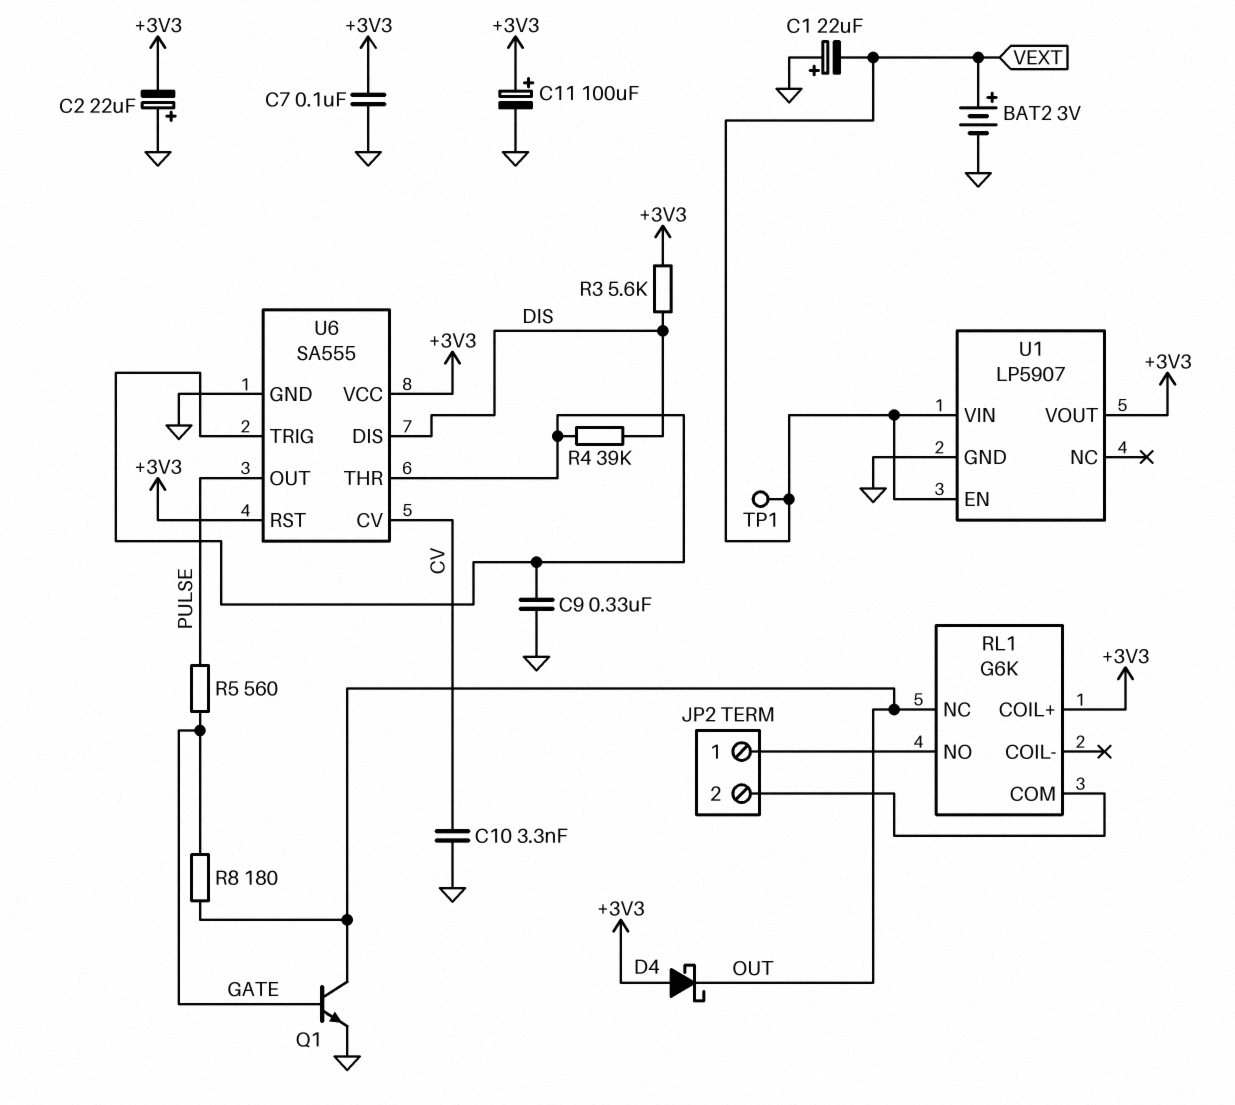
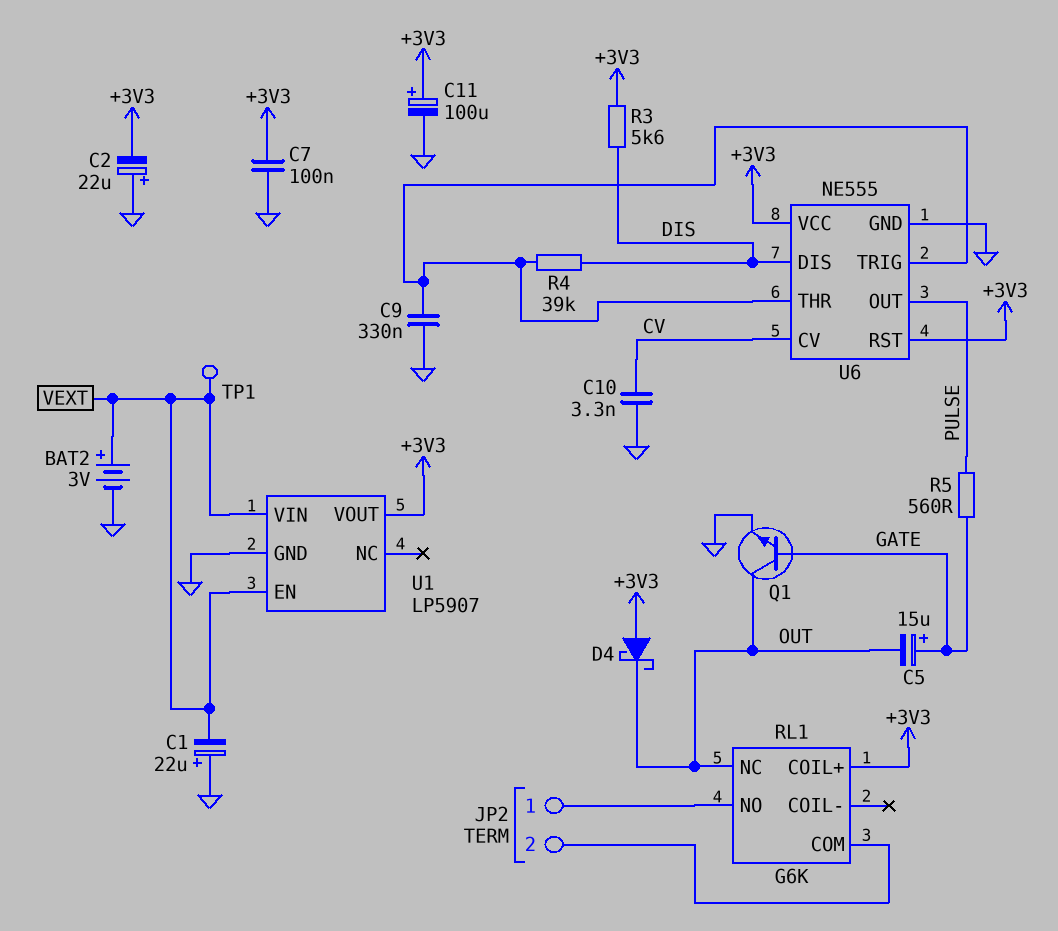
C5: none -> 15uF (plus GATE, minus OUT)
R8: 180 (GATE, OUT) -> none
U6: SA555 -> NE555

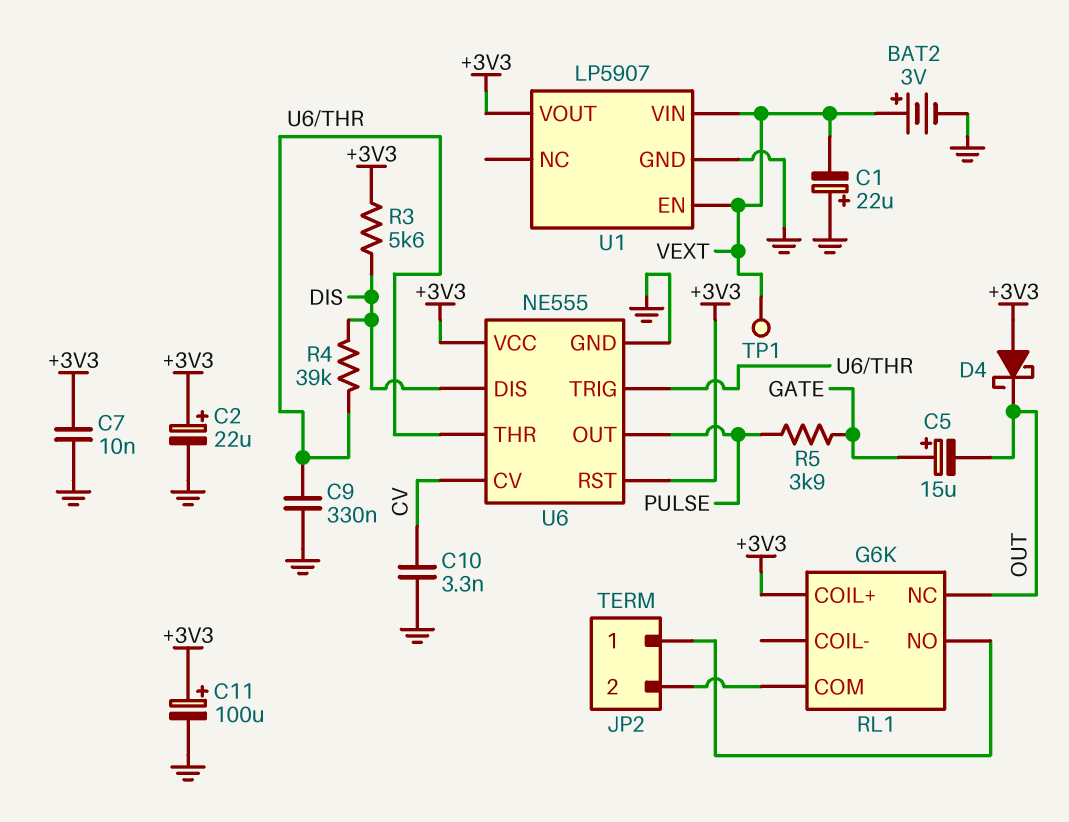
C2: 22uF (plus GND, minus +3V3) -> 22uF (plus +3V3, minus GND)
C7: 100nF (+3V3, GND) -> 10nF (+3V3, GND)
Q1: NPN (B GATE, C OUT, E GND) -> none
R5: 560 (GATE, PULSE) -> 3.9k (GATE, PULSE)

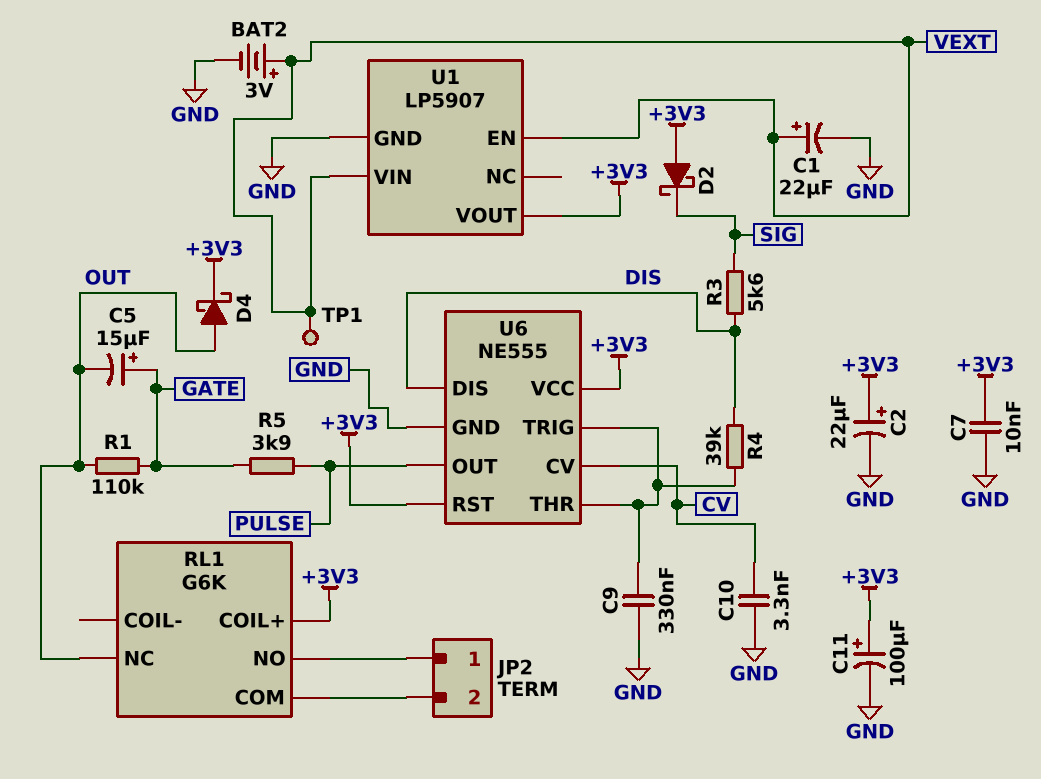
C1: 22uF (plus GND, minus VEXT) -> 22uF (plus VEXT, minus GND)
D2: none -> schottky (A +3V3, K SIG)
D4: schottky (A +3V3, K OUT) -> schottky (A OUT, K +3V3)
R1: none -> 110k (GATE, OUT)
R3: 5.6k (+3V3, DIS) -> 5.6k (DIS, SIG)

